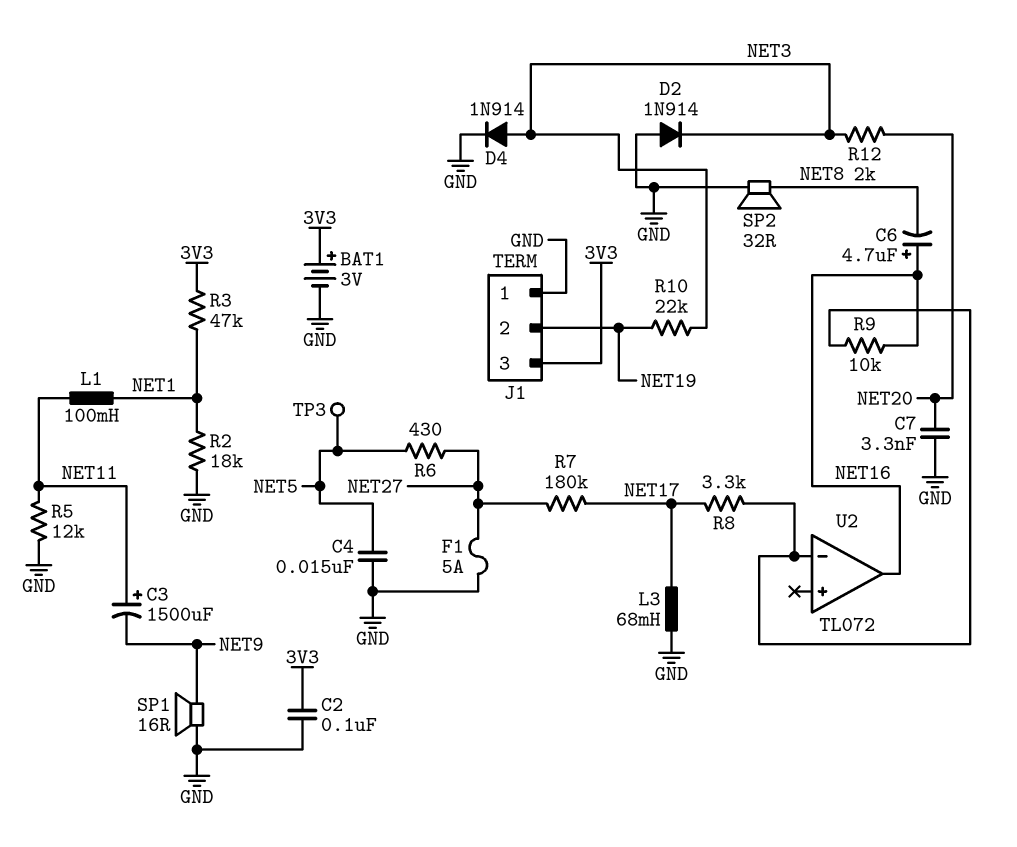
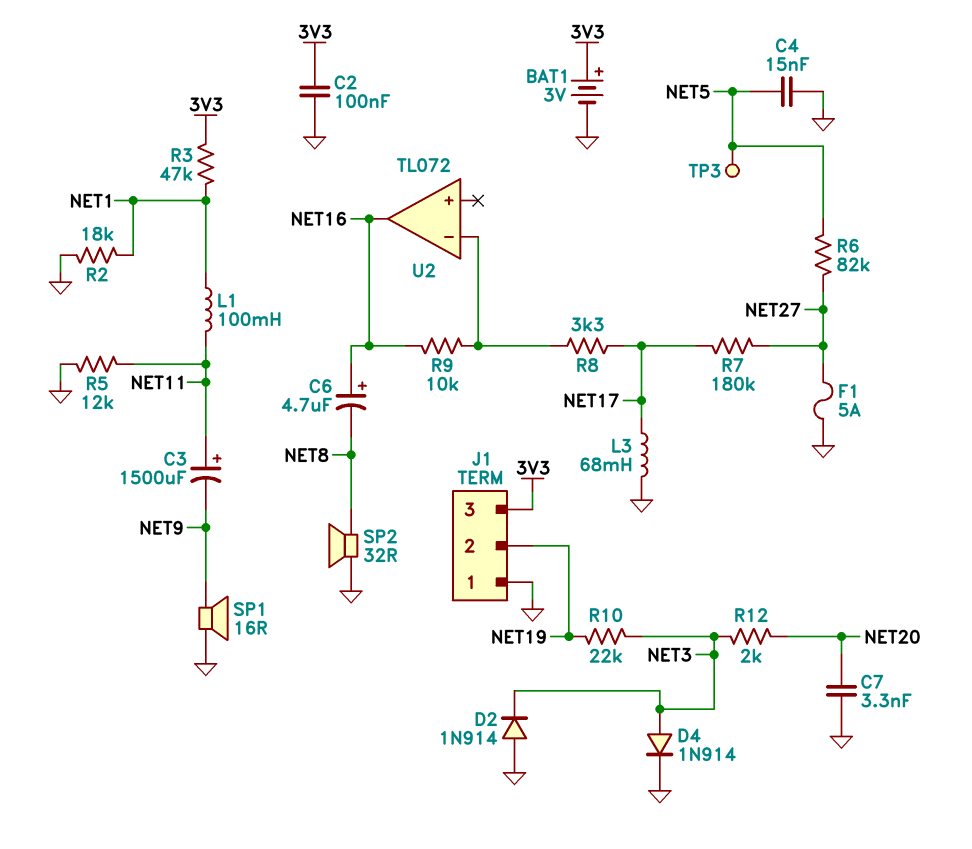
R6: 430 (NET5, NET27) -> 82k (NET5, NET27)

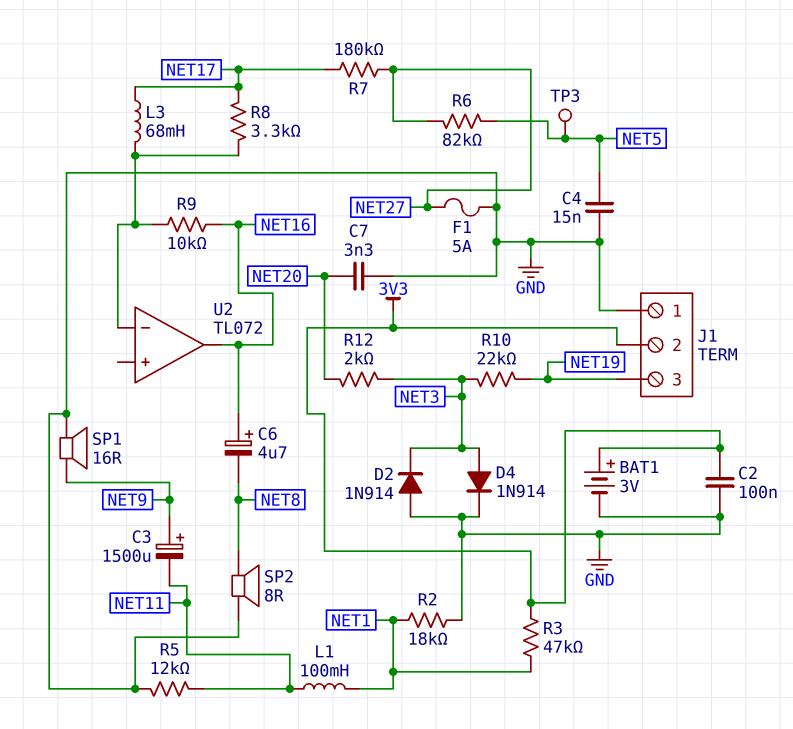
C3: 1500uF (plus NET11, minus NET9) -> 1500uF (plus NET9, minus NET11)
J1 pin 2: NET19 -> 3V3
J1 pin 3: 3V3 -> NET19
L3: 68mH (GND, NET17) -> 68mH (NET17, U2/in-)
SP2: speaker 32R (GND, NET8) -> speaker 8R (GND, NET8)

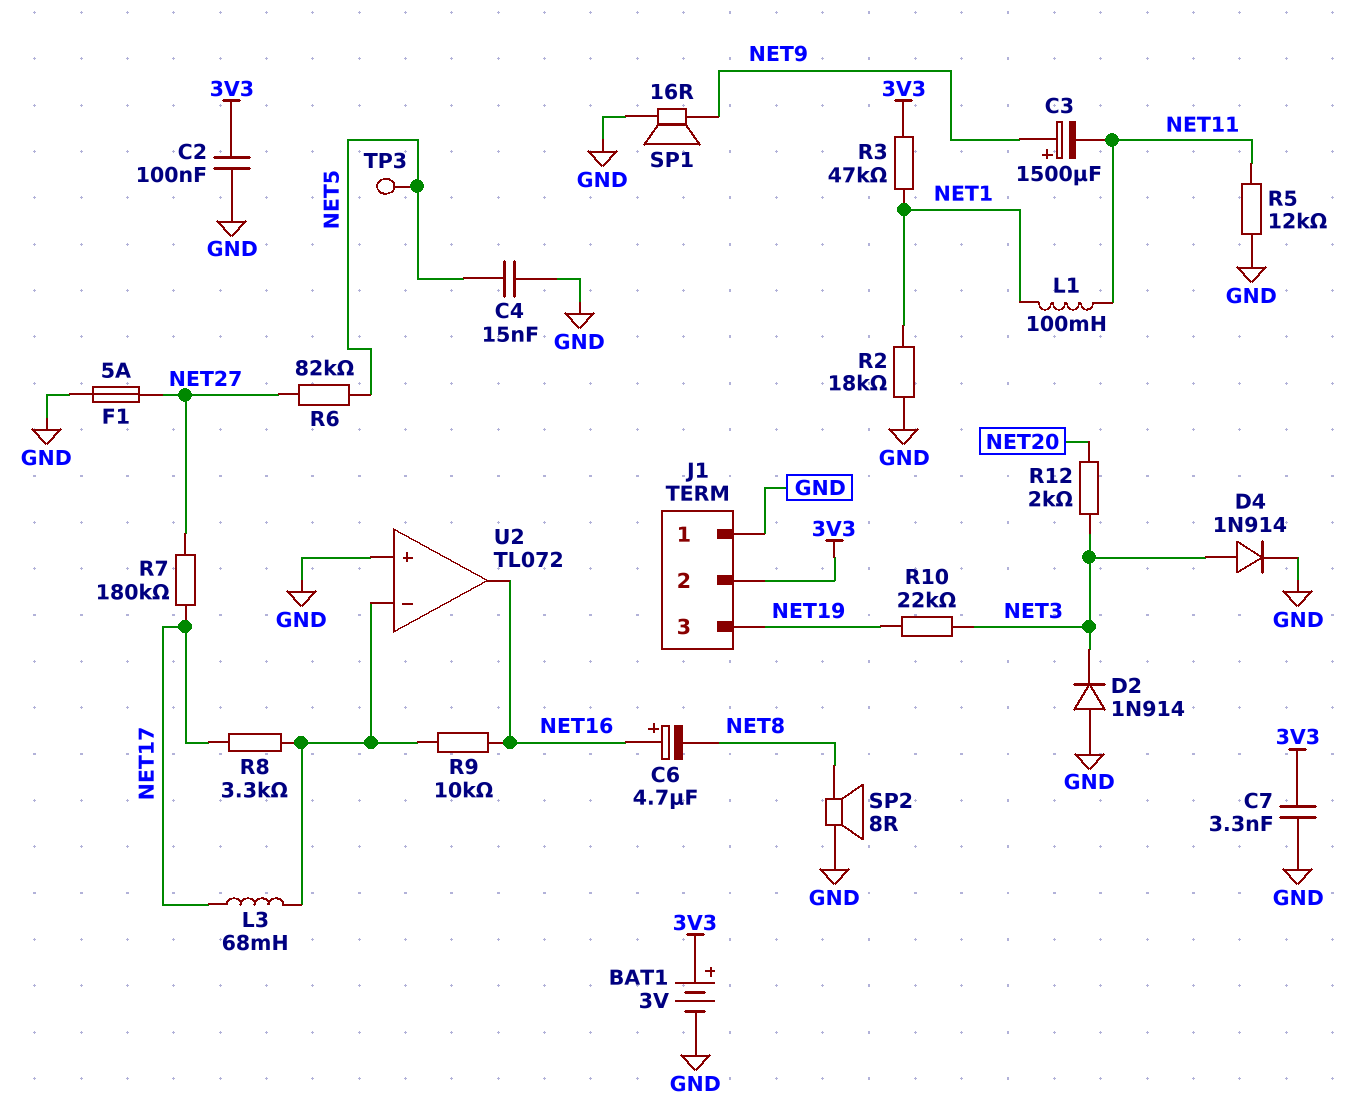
C7: 3.3nF (GND, NET20) -> 3.3nF (3V3, GND)
U2 pin in+: none -> GND

